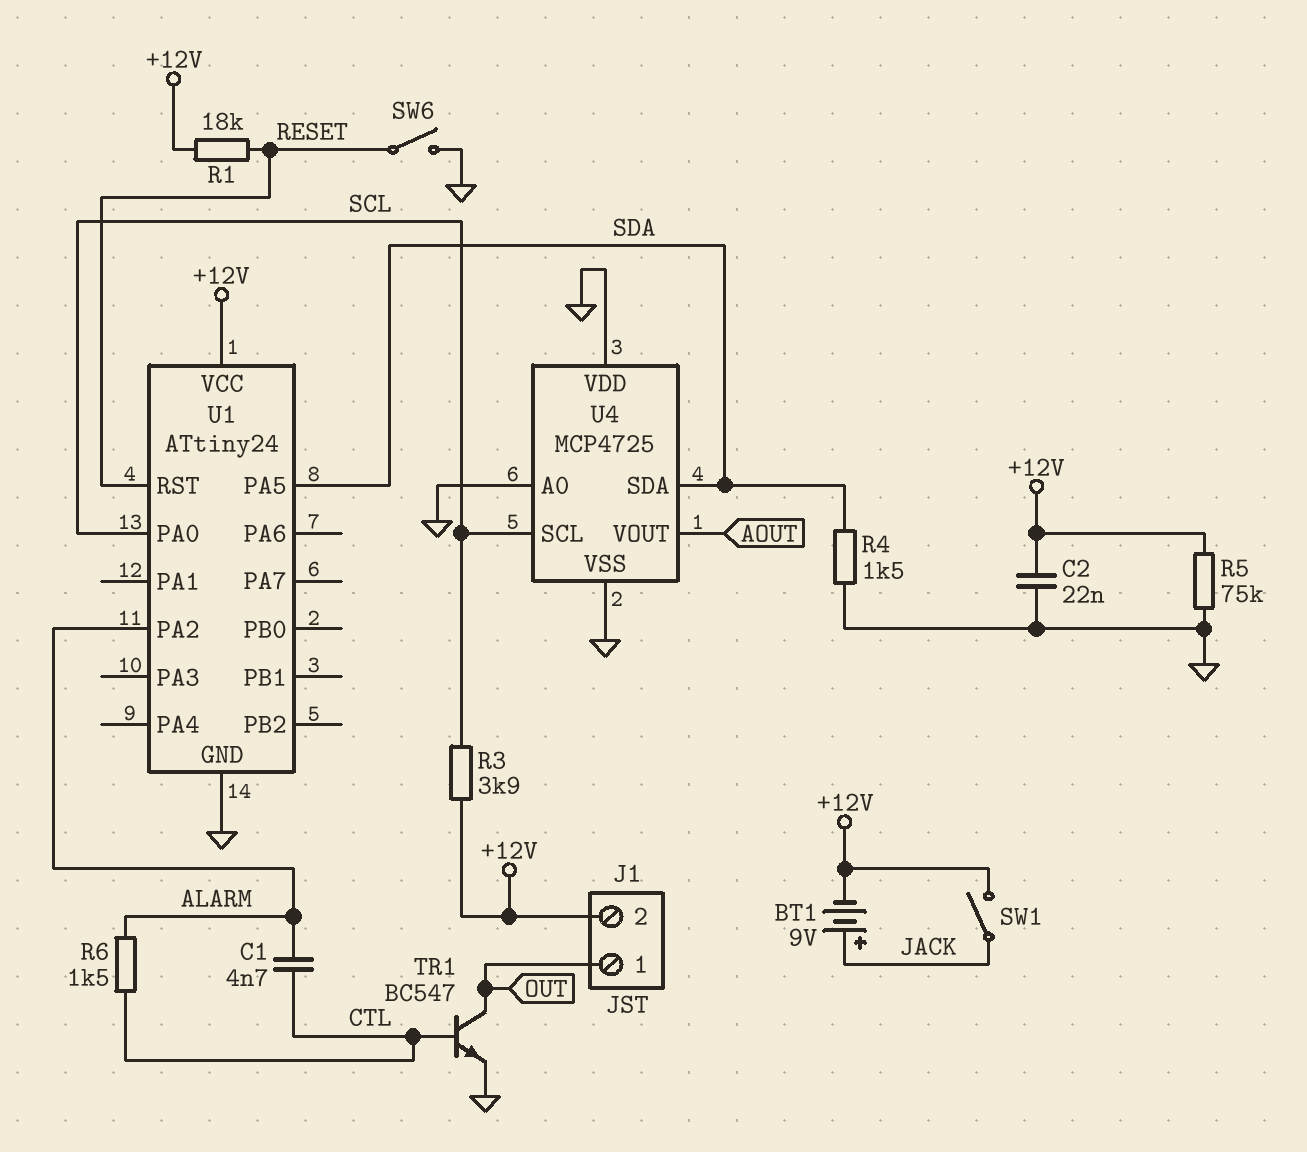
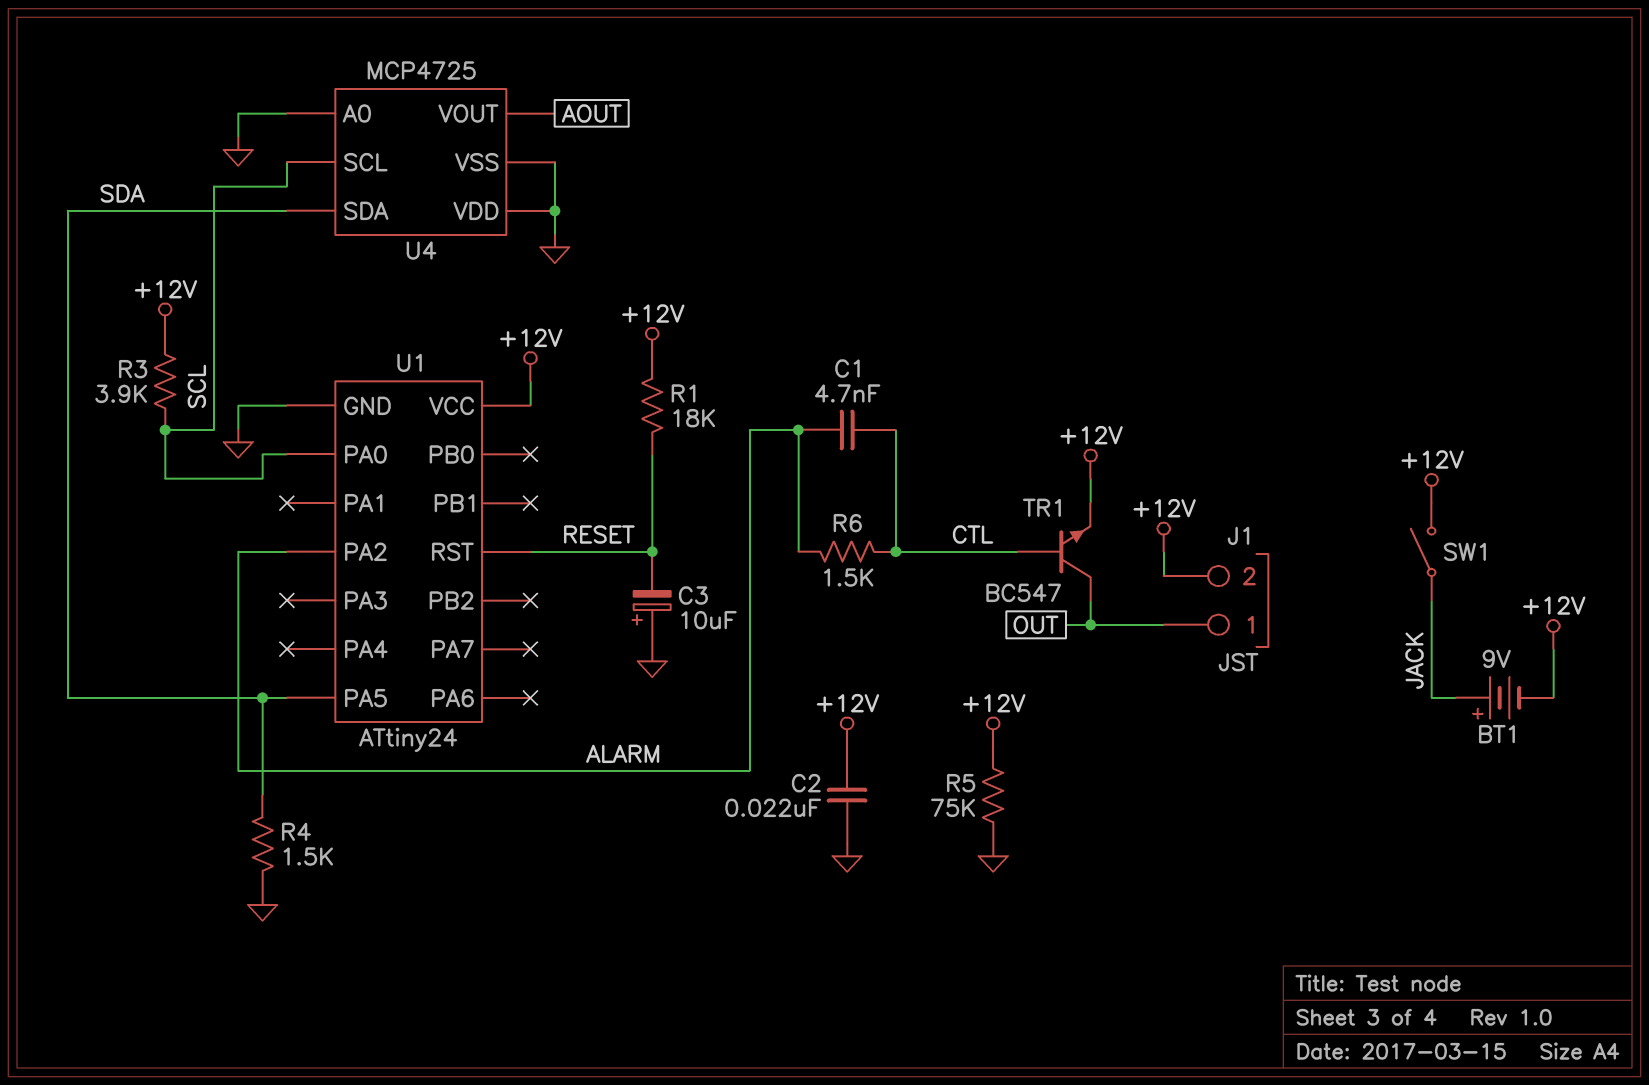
C3: none -> 10uF (plus GND, minus RESET)
SW6: switch (GND, RESET) -> none
TR1: NPN BC547 (B CTL, C OUT, E GND) -> NPN BC547 (B CTL, C OUT, E +12V)

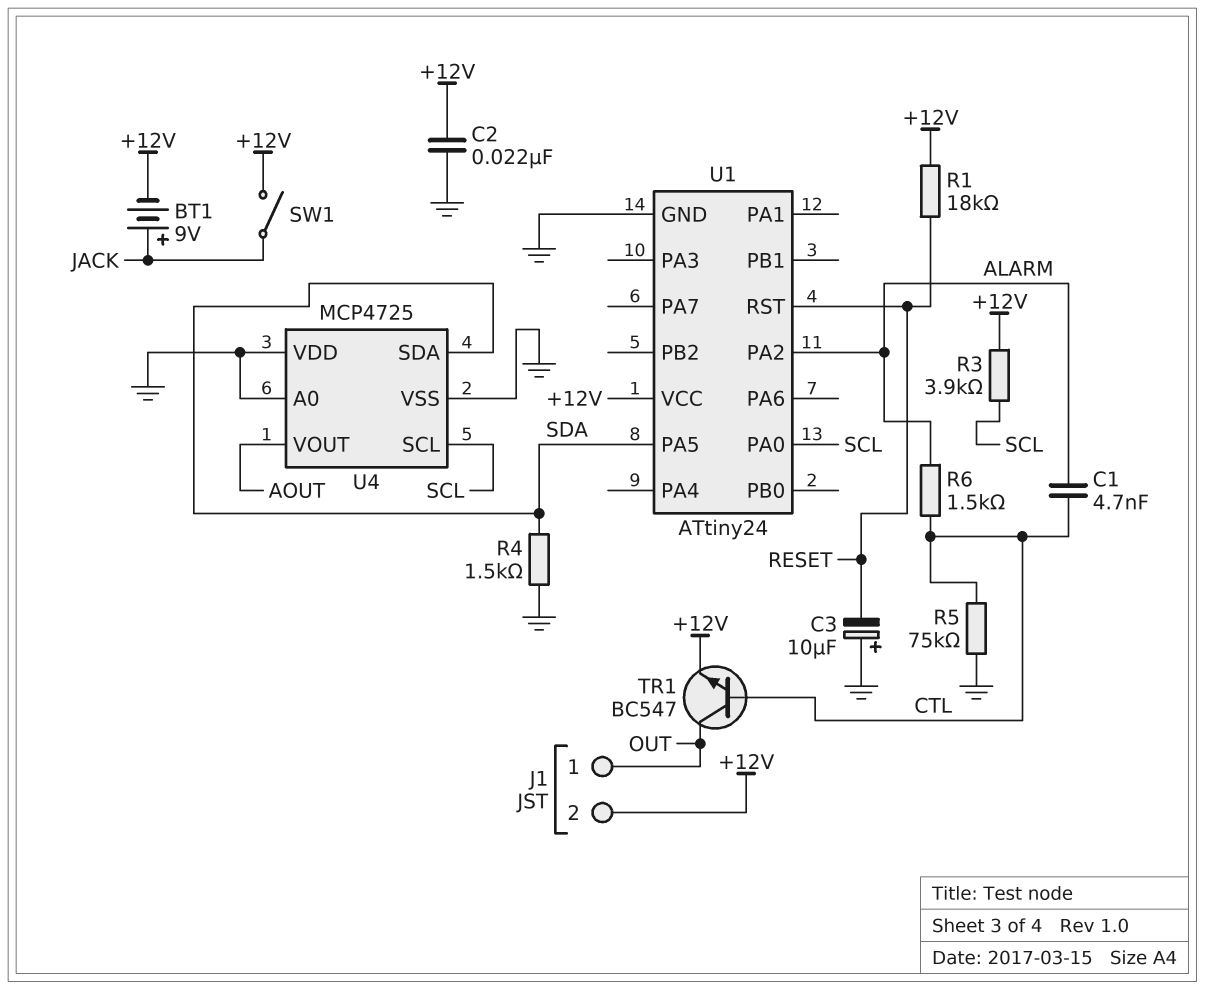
R5: 75k (+12V, GND) -> 75k (CTL, GND)

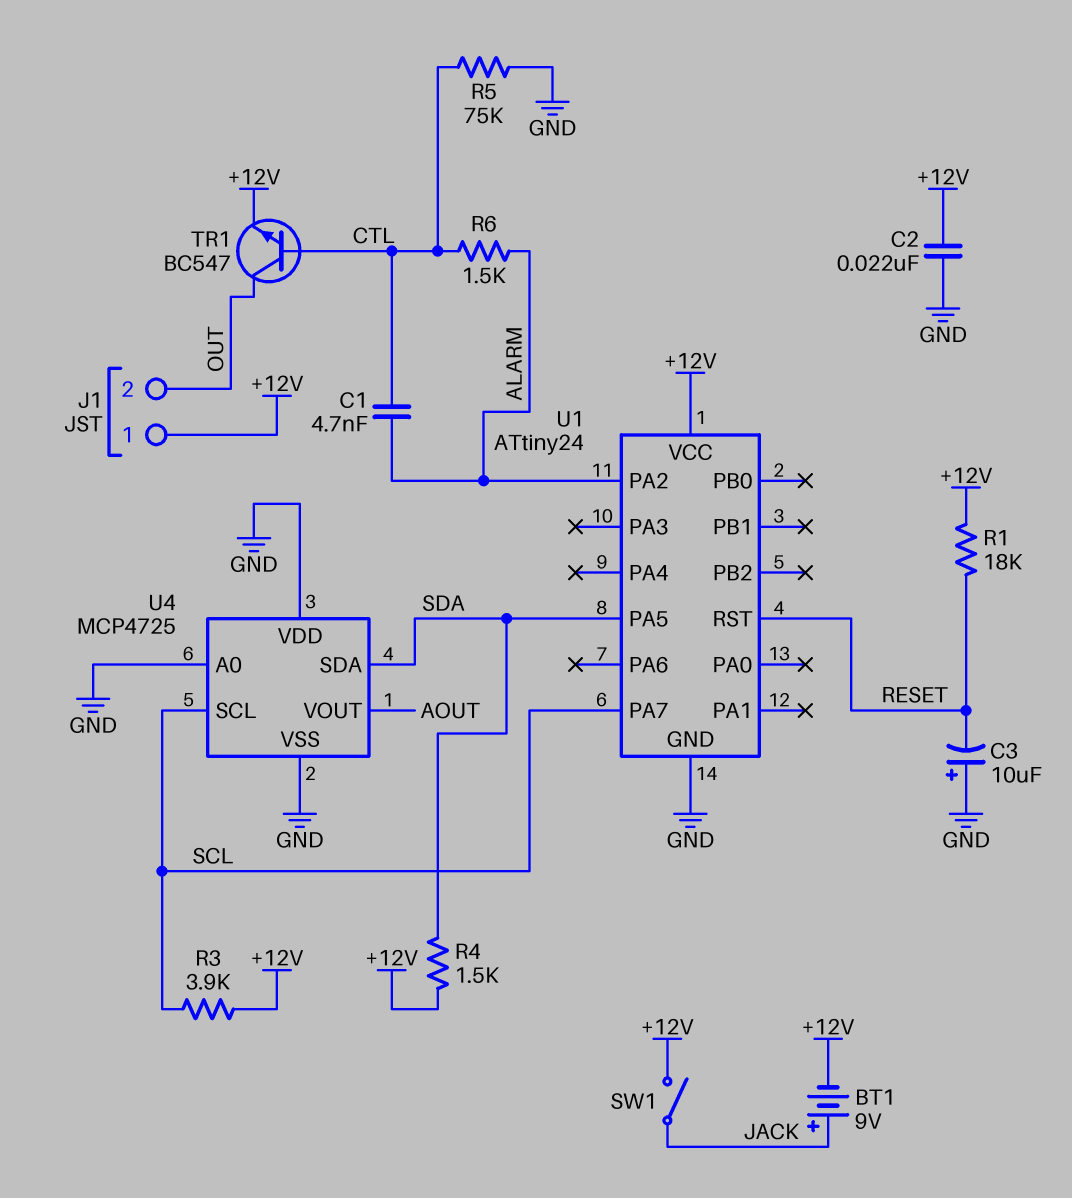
J1 pin 1: OUT -> +12V
J1 pin 2: +12V -> OUT
R4: 1.5k (GND, SDA) -> 1.5k (+12V, SDA)
U1 pin PA0: SCL -> none
U1 pin PA7: none -> SCL

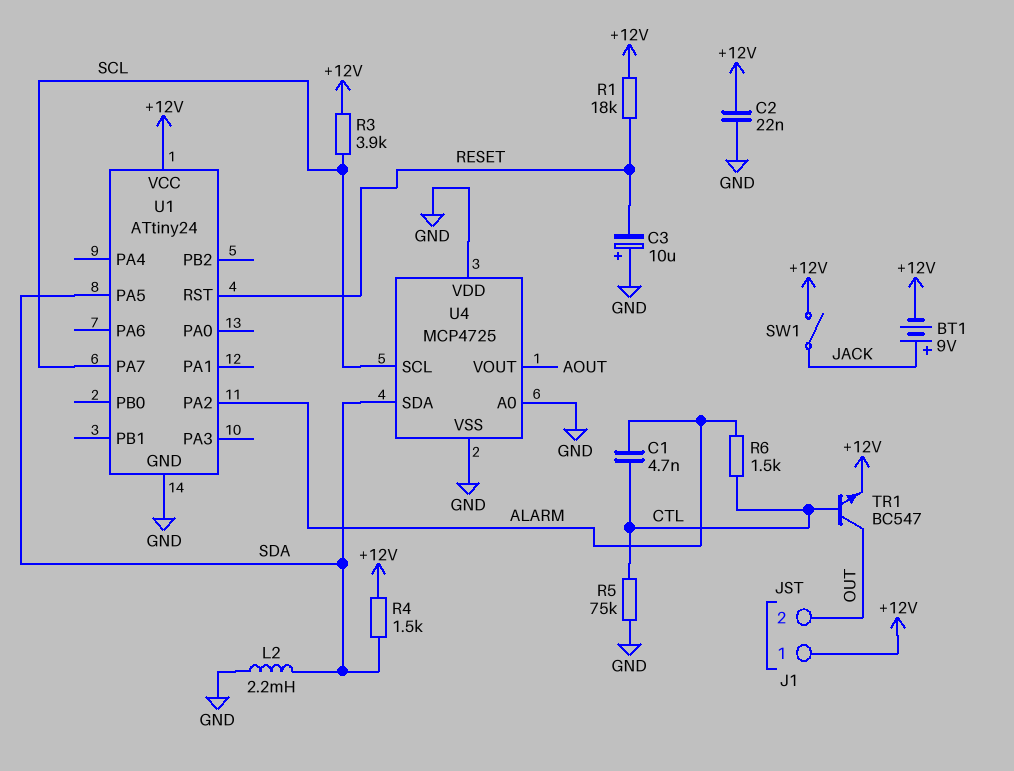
L2: none -> 2.2mH (GND, SDA)

